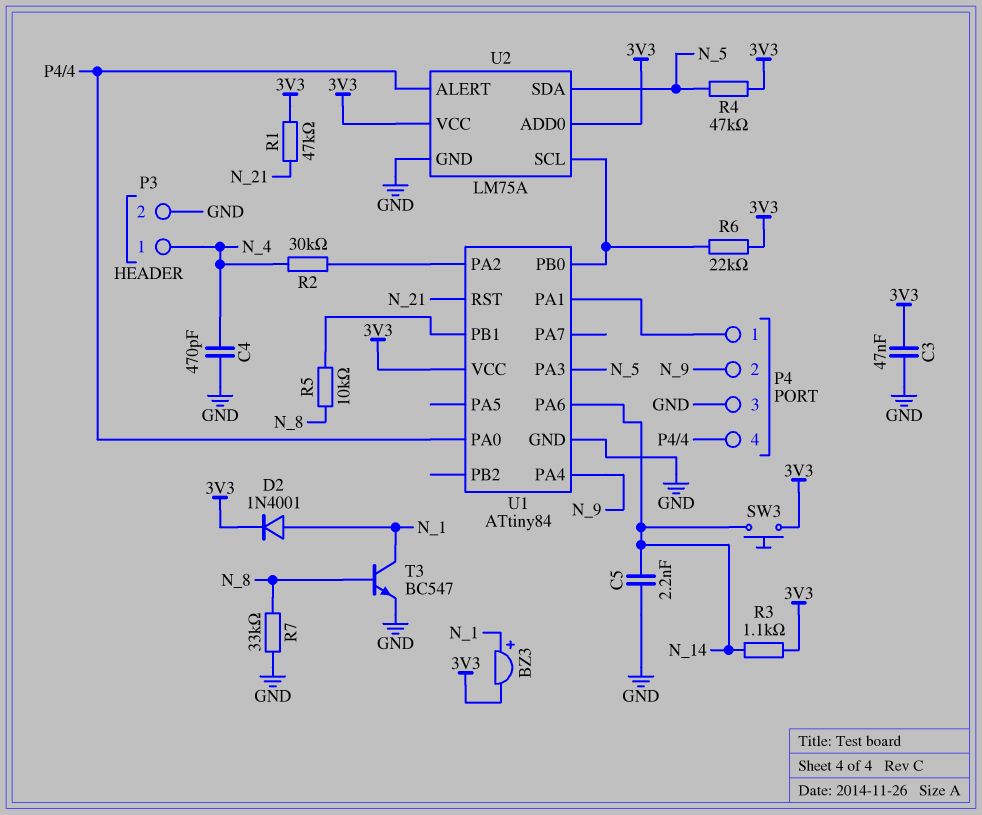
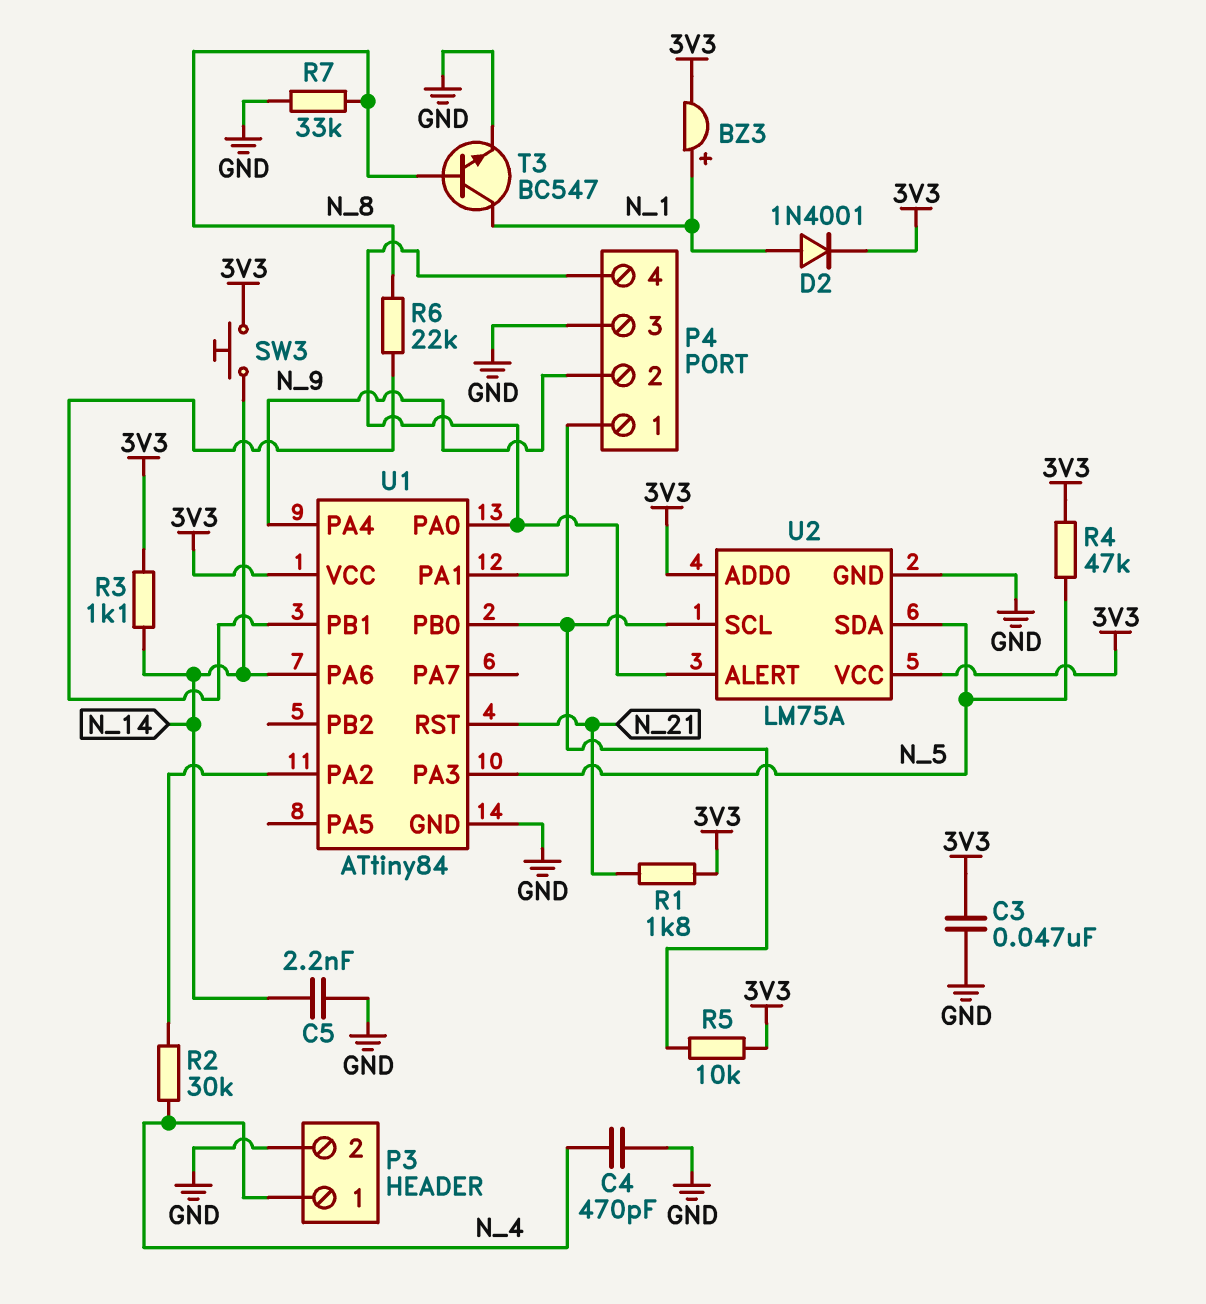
R1: 47k (3V3, N_21) -> 1.8k (3V3, N_21)
R5: 10k (N_8, U1/PB1) -> 10k (3V3, U1/PB0)
R6: 22k (3V3, U1/PB0) -> 22k (N_8, U1/PB1)

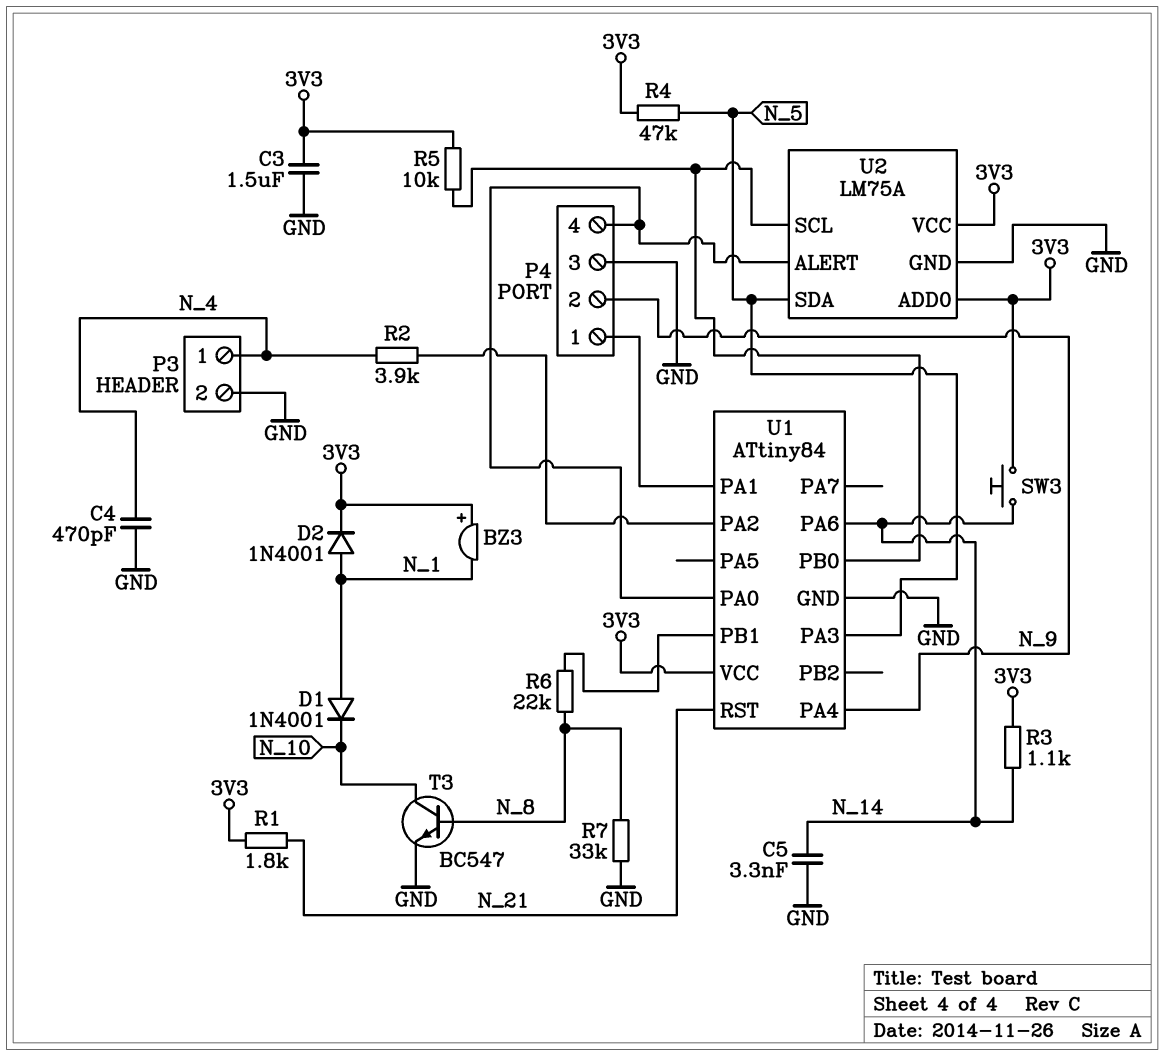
BZ3: buzzer (plus N_1, minus 3V3) -> buzzer (plus 3V3, minus N_1)
C3: 47nF (3V3, GND) -> 1.5uF (3V3, GND)
C5: 2.2nF (GND, N_14) -> 3.3nF (GND, N_14)
D1: none -> diode 1N4001 (A N_1, K N_10)
R2: 30k (N_4, U1/PA2) -> 3.9k (N_4, U1/PA2)
T3: NPN BC547 (B N_8, C N_1, E GND) -> NPN BC547 (B N_8, C N_10, E GND)

